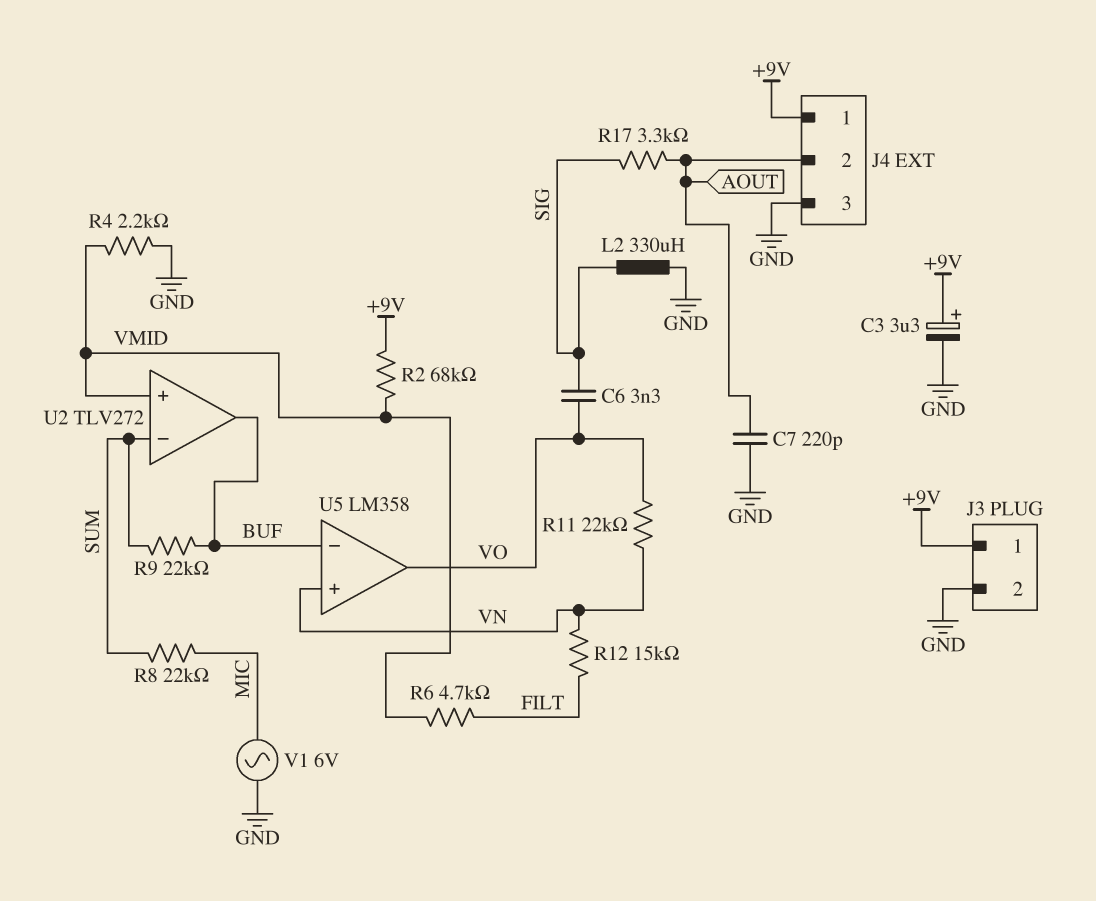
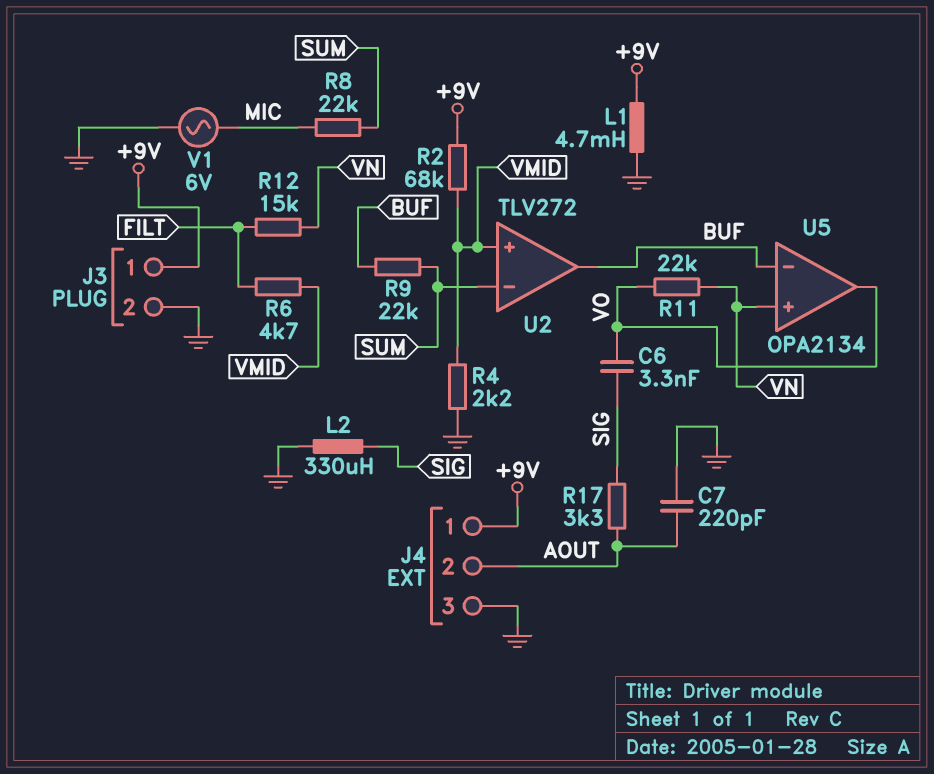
C3: 3.3uF (plus +9V, minus GND) -> none
L1: none -> 4.7mH (+9V, GND)
U5: LM358 -> OPA2134

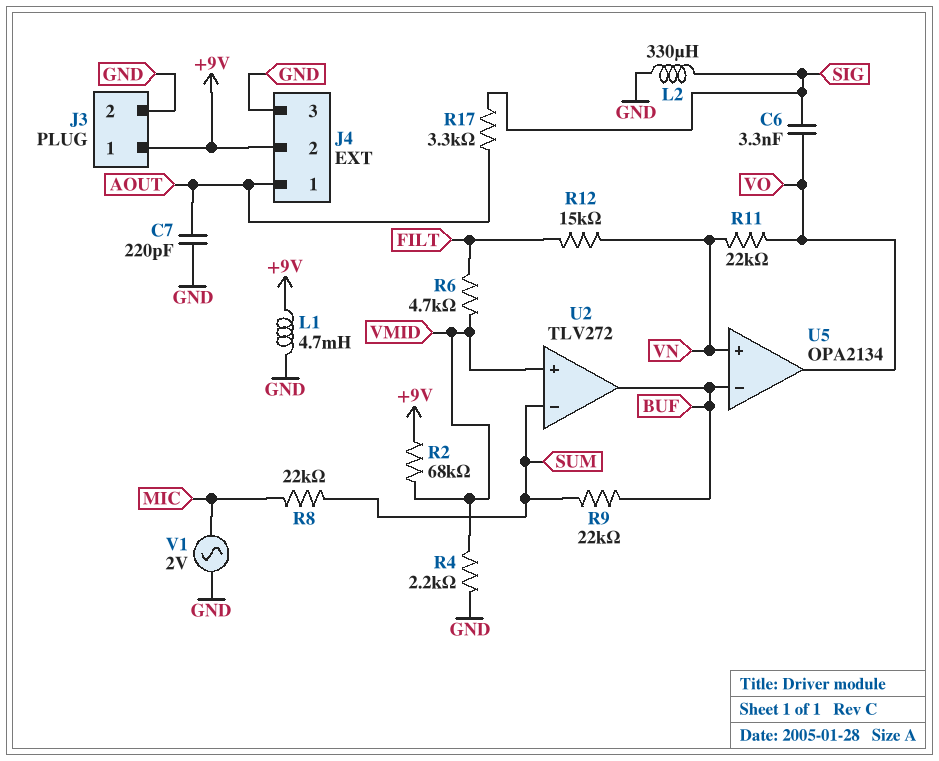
J4 pin 1: +9V -> AOUT
J4 pin 2: AOUT -> +9V
V1: AC 6V (GND, MIC) -> AC 2V (GND, MIC)

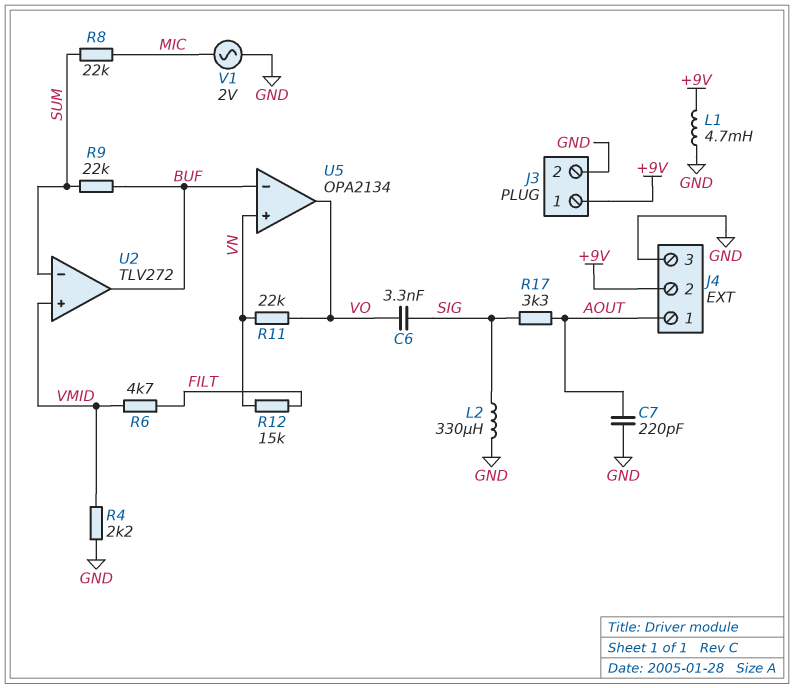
R2: 68k (+9V, VMID) -> none

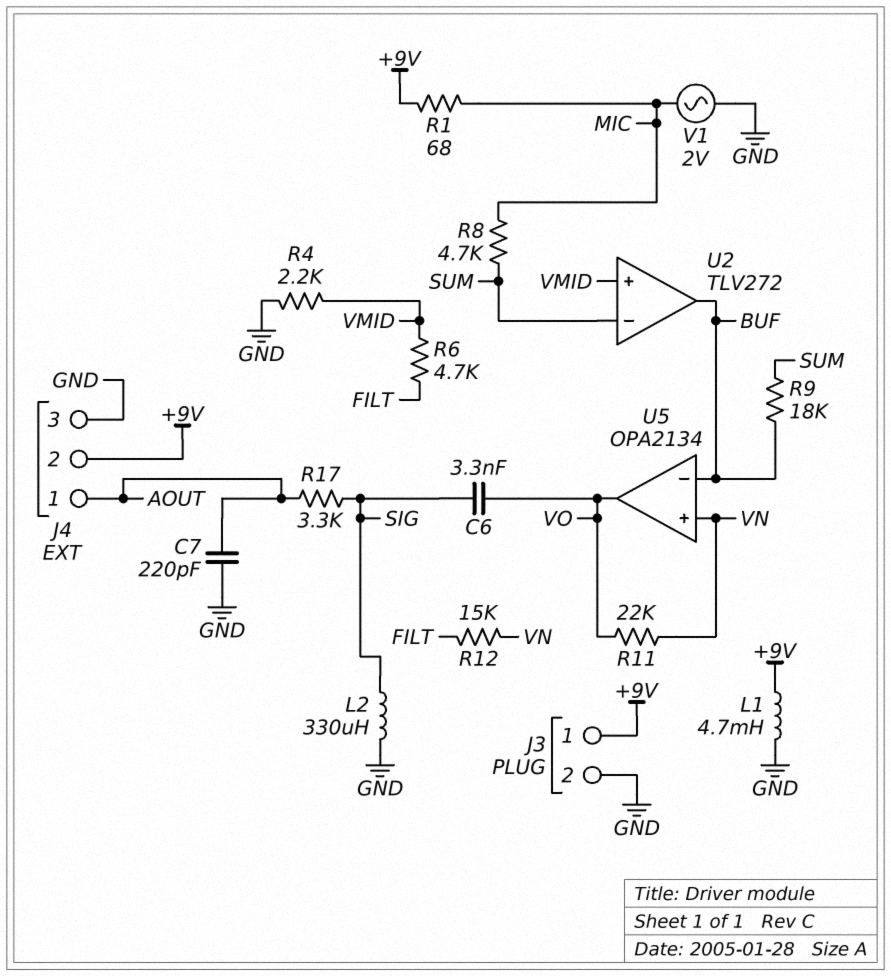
R1: none -> 68 (+9V, MIC)
R8: 22k (MIC, SUM) -> 4.7k (MIC, SUM)
R9: 22k (BUF, SUM) -> 18k (BUF, SUM)

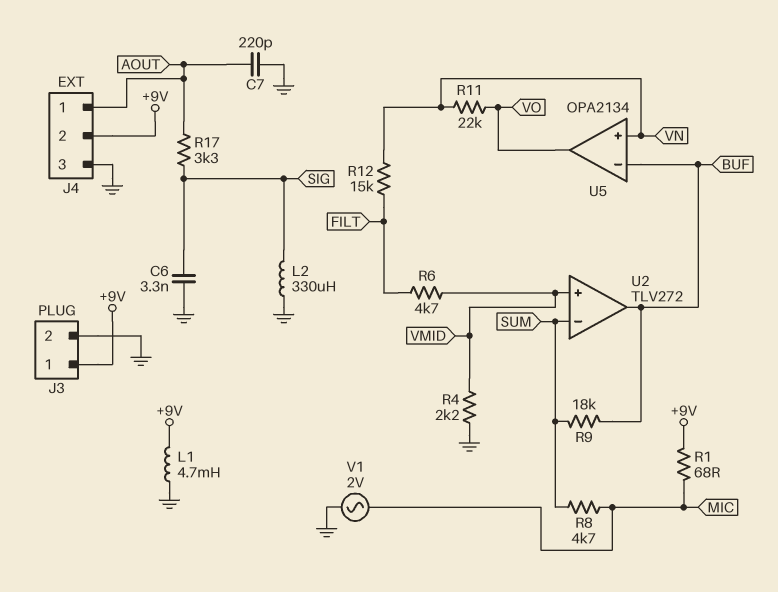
C6: 3.3nF (SIG, VO) -> 3.3nF (GND, SIG)

